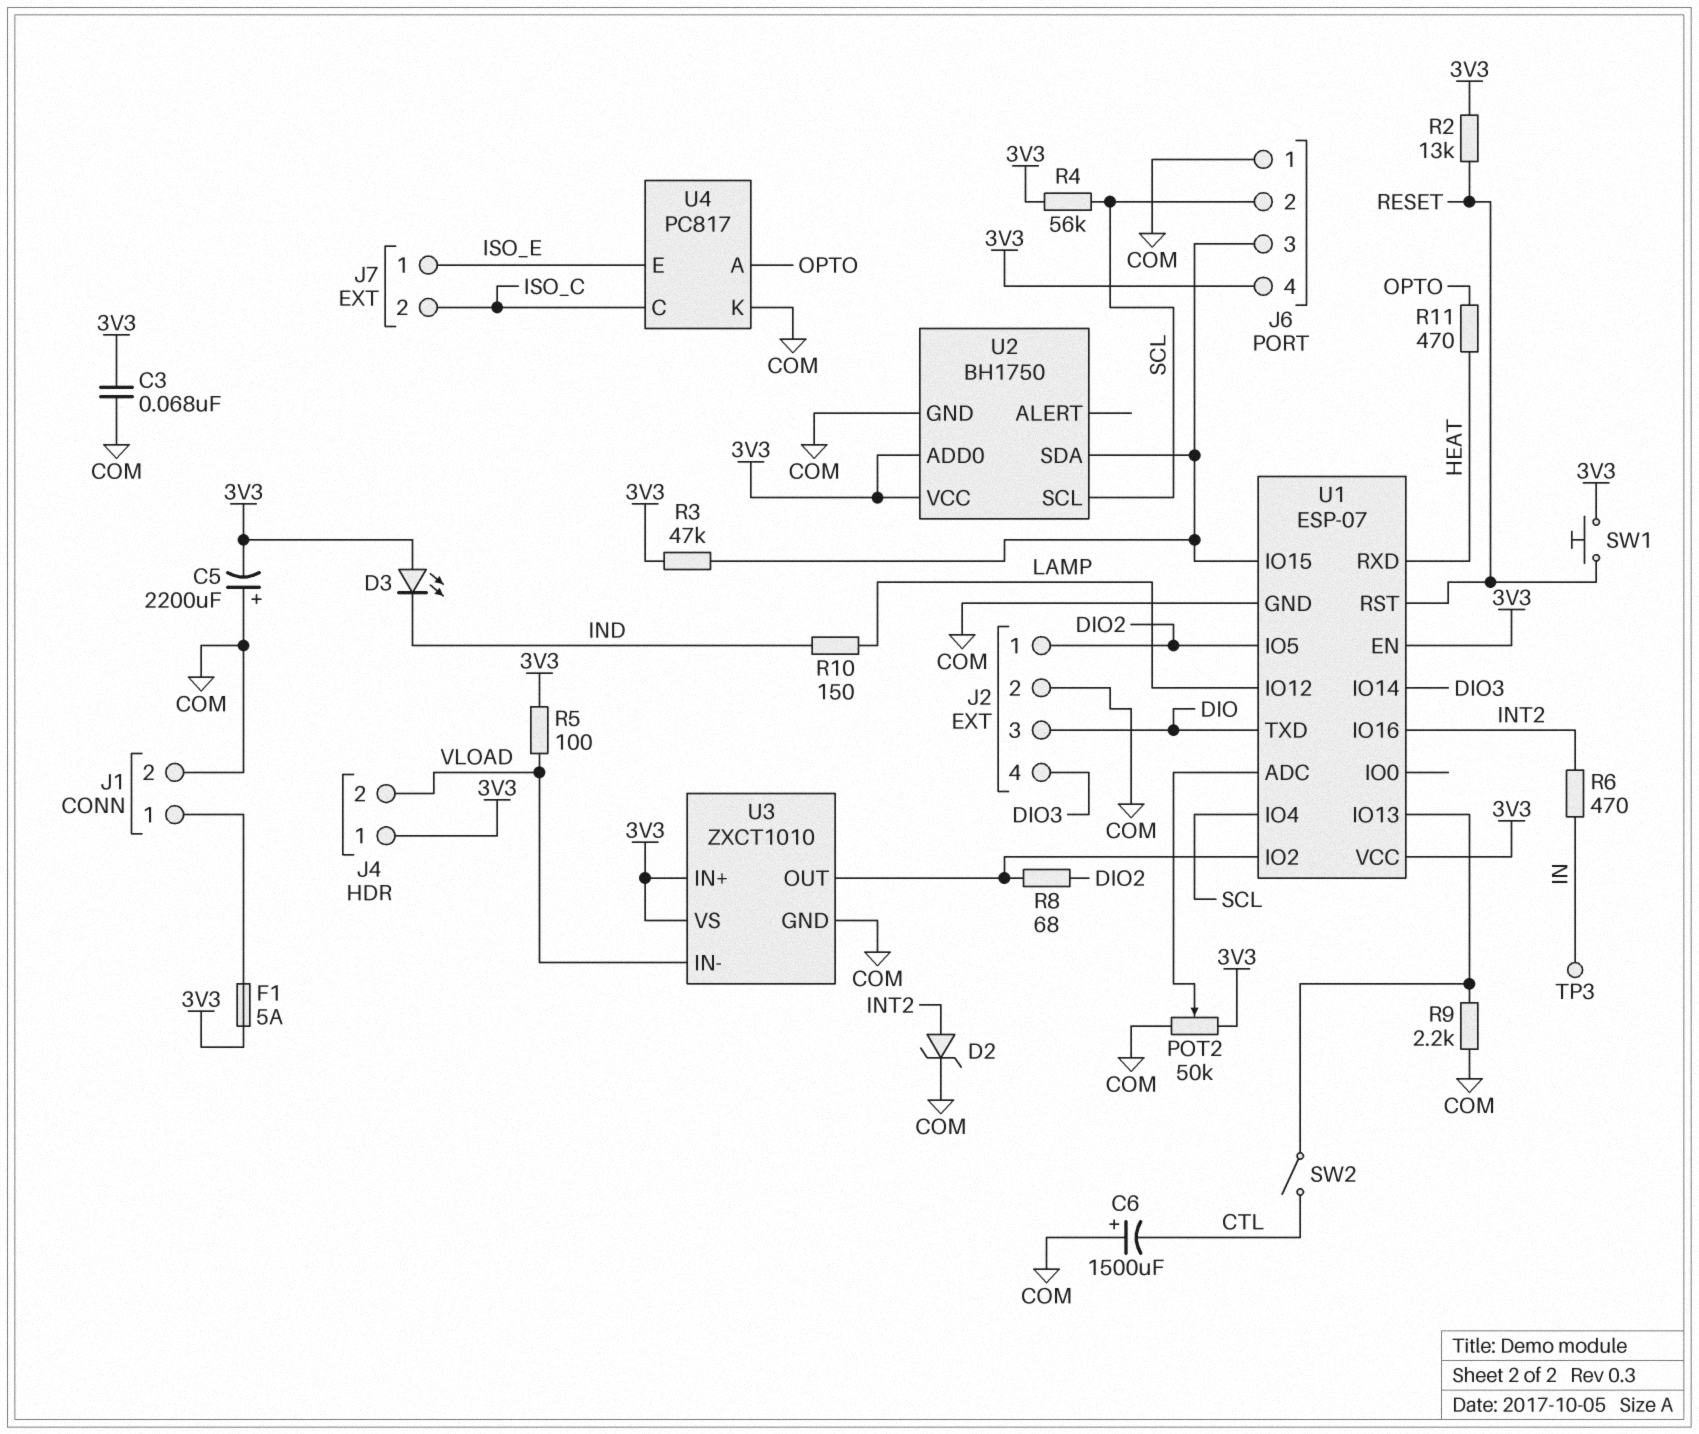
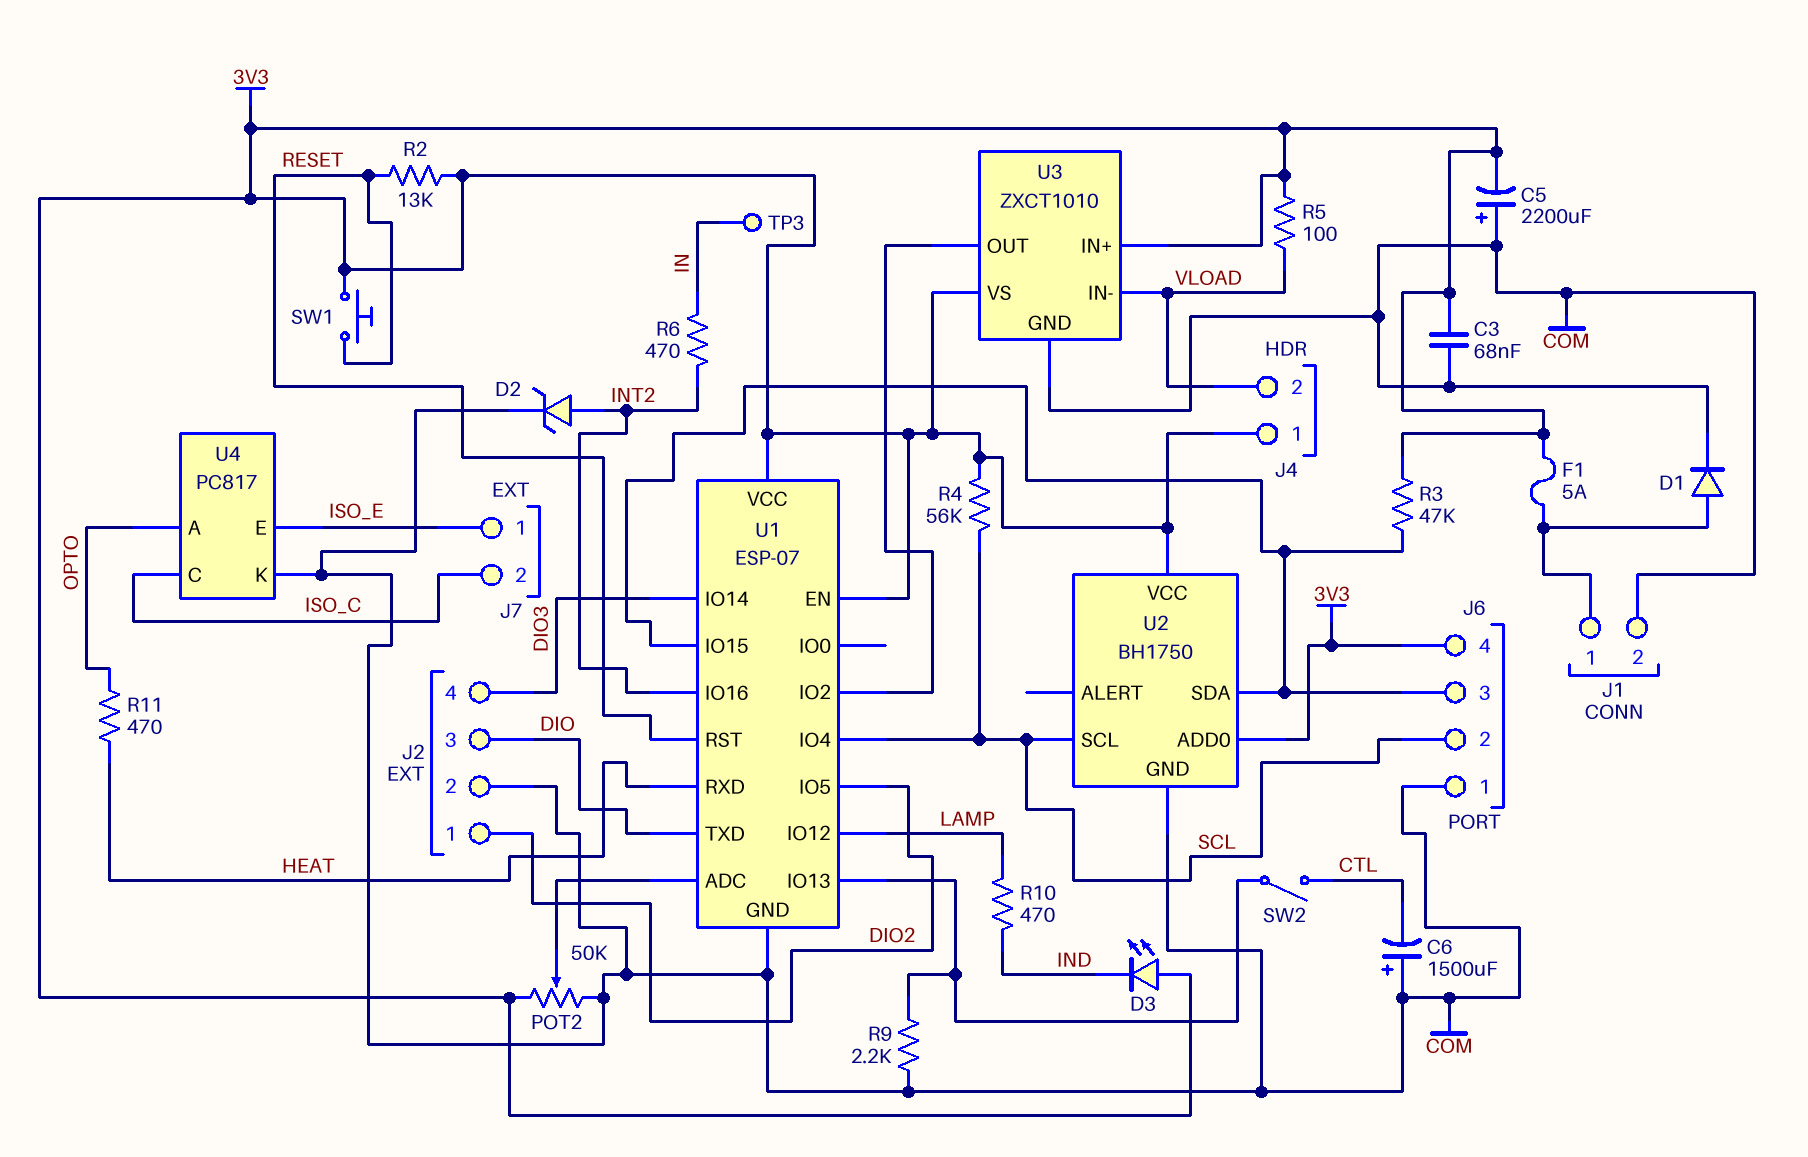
D1: none -> diode (A J1/1, K COM)
R8: 68 (DIO2, U1/IO2) -> none
R10: 150 (IND, LAMP) -> 470 (IND, LAMP)

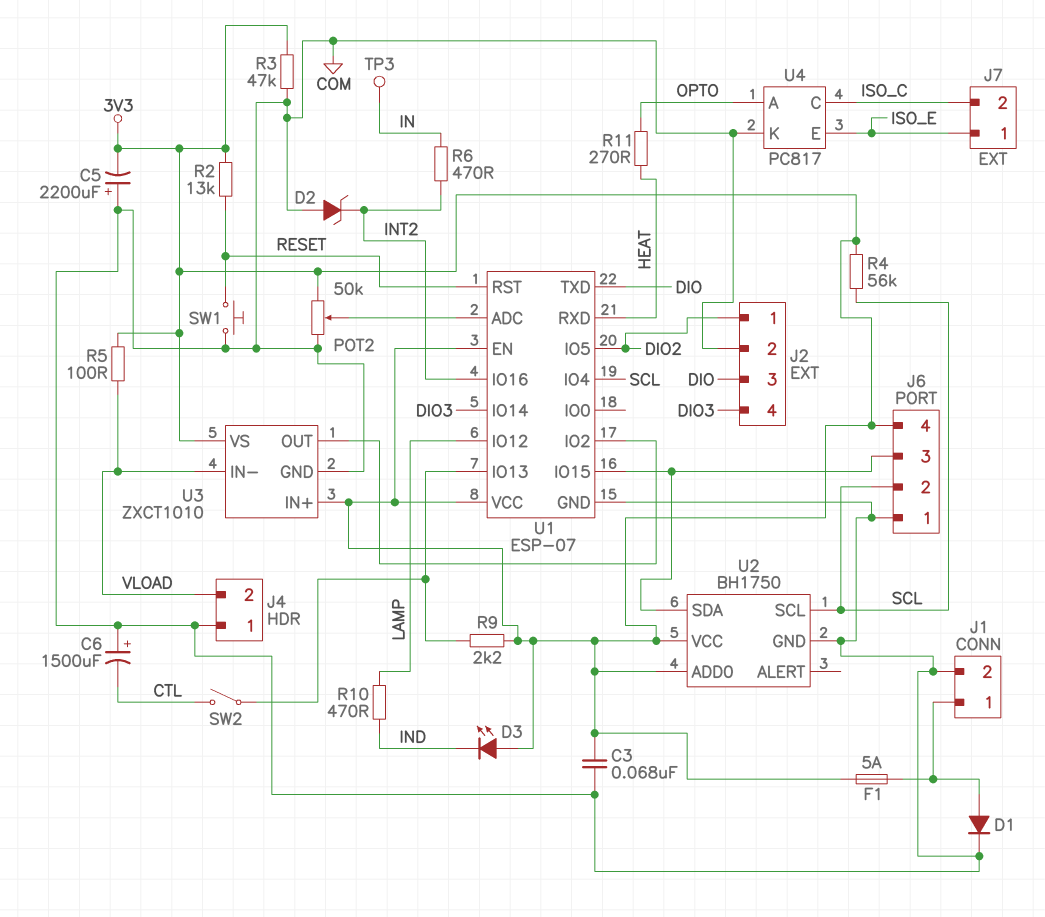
D2: zener (A INT2, K COM) -> zener (A COM, K INT2)
J4 pin 1: 3V3 -> COM
R3: 47k (3V3, J6/3) -> 47k (3V3, COM)
R9: 2.2k (COM, U1/IO13) -> 2.2k (3V3, U1/IO13)
R11: 470 (HEAT, OPTO) -> 270 (HEAT, OPTO)
SW1: button (3V3, RESET) -> button (COM, RESET)

